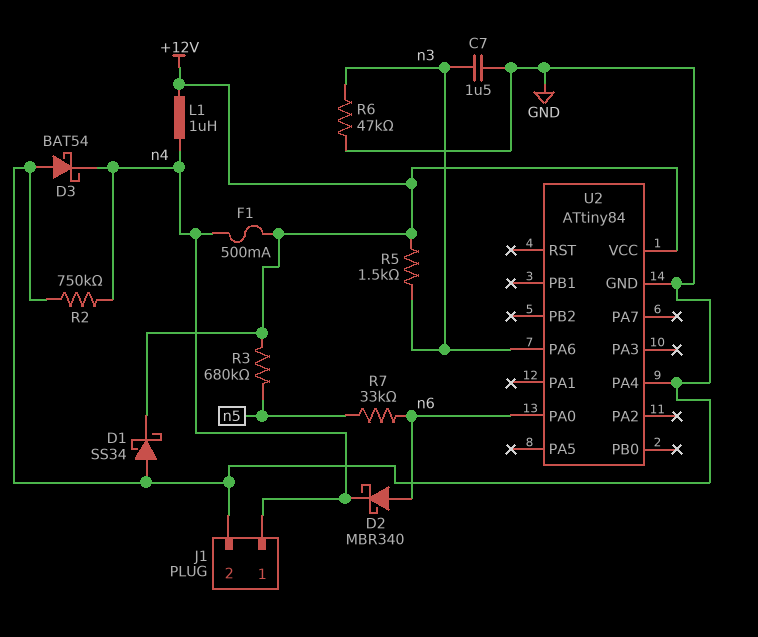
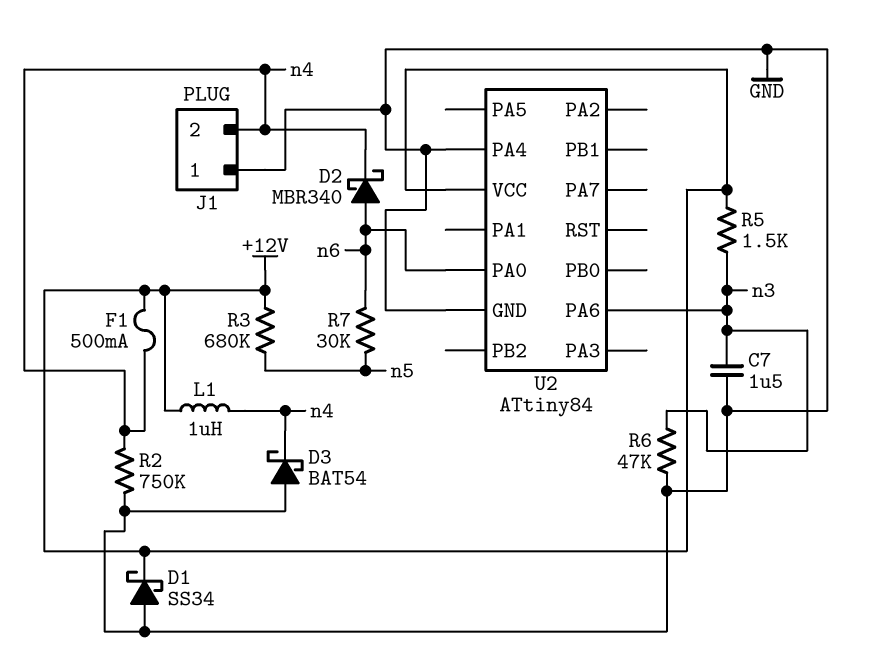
J1 pin 1: n4 -> GND
J1 pin 2: GND -> n4
R7: 33k (n5, n6) -> 30k (n5, n6)

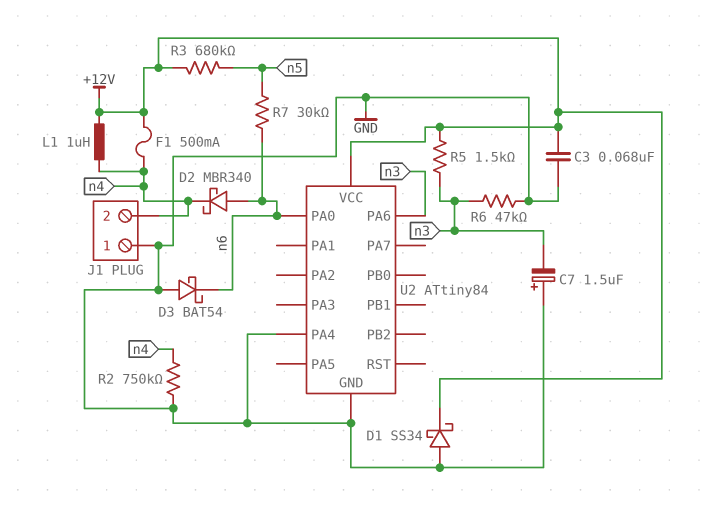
C3: none -> 68nF (+12V, GND)
C7: 1.5uF (GND, n3) -> 1.5uF (plus GND, minus n3)
D3: schottky BAT54 (A GND, K n4) -> schottky BAT54 (A GND, K n6)

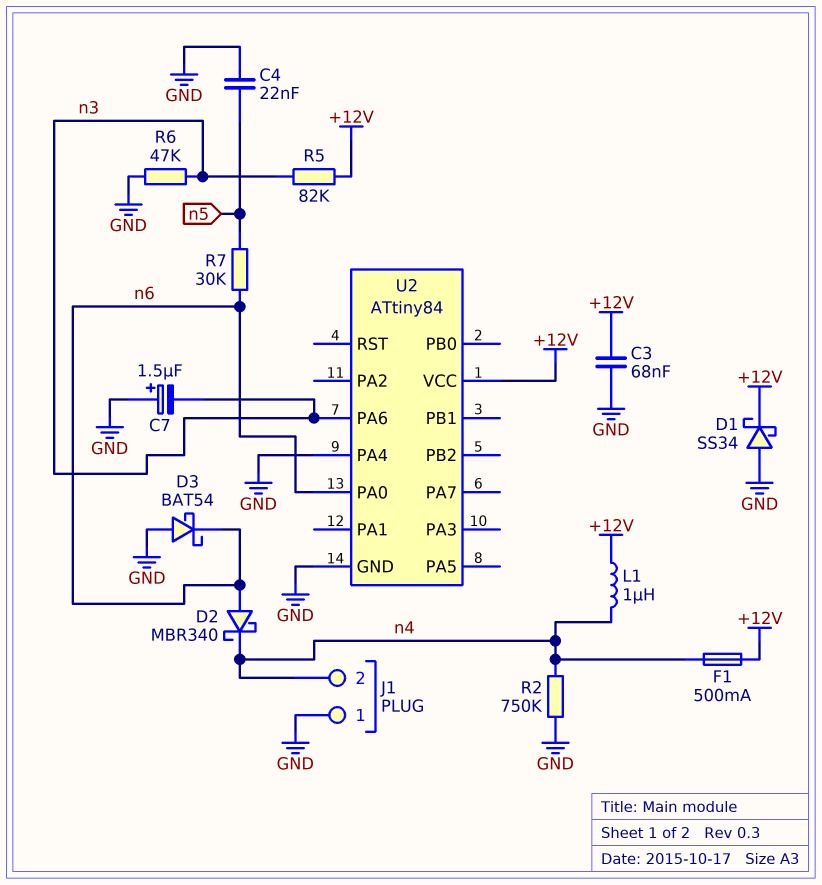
C4: none -> 22nF (GND, n5)
R3: 680k (+12V, n5) -> none
R5: 1.5k (+12V, n3) -> 82k (+12V, n3)

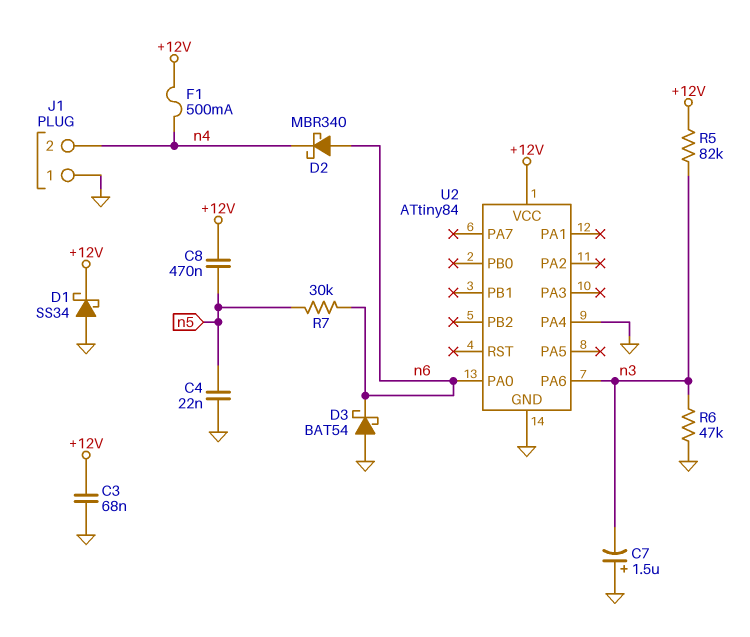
C8: none -> 470nF (+12V, n5)
L1: 1uH (+12V, n4) -> none
R2: 750k (GND, n4) -> none

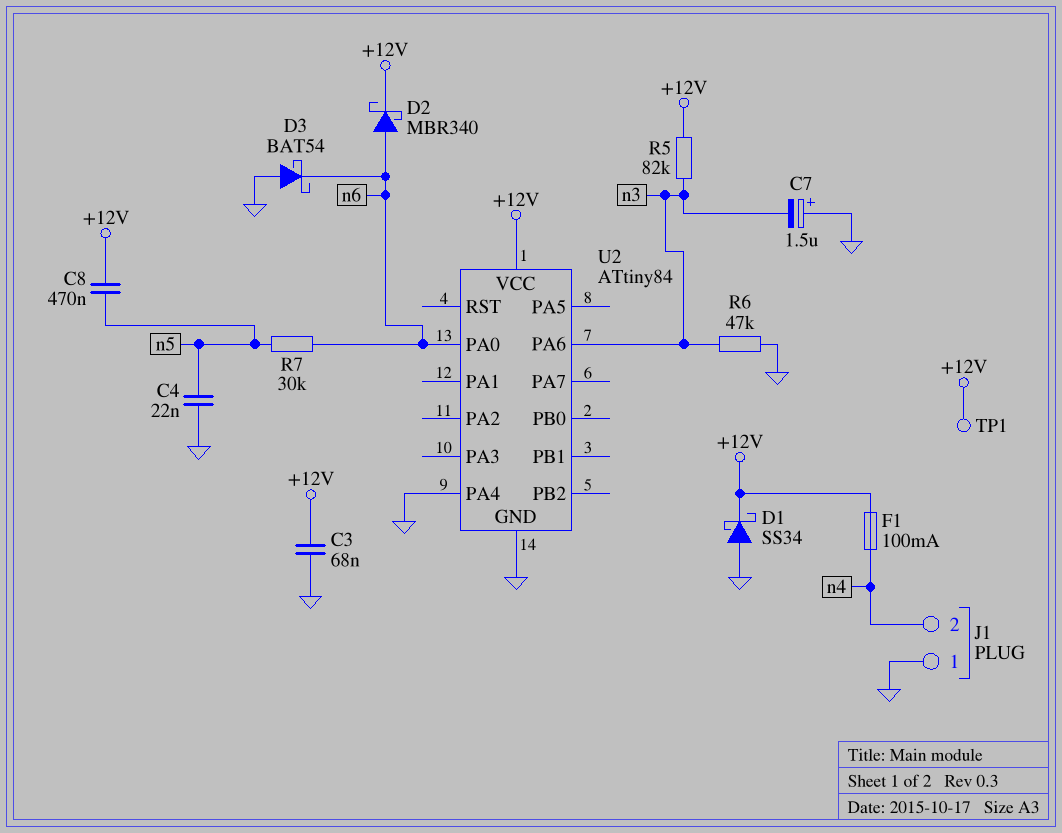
D2: schottky MBR340 (A n6, K n4) -> schottky MBR340 (A n6, K +12V)
F1: 500mA (+12V, n4) -> 100mA (+12V, n4)
TP1: none -> test point (+12V)

